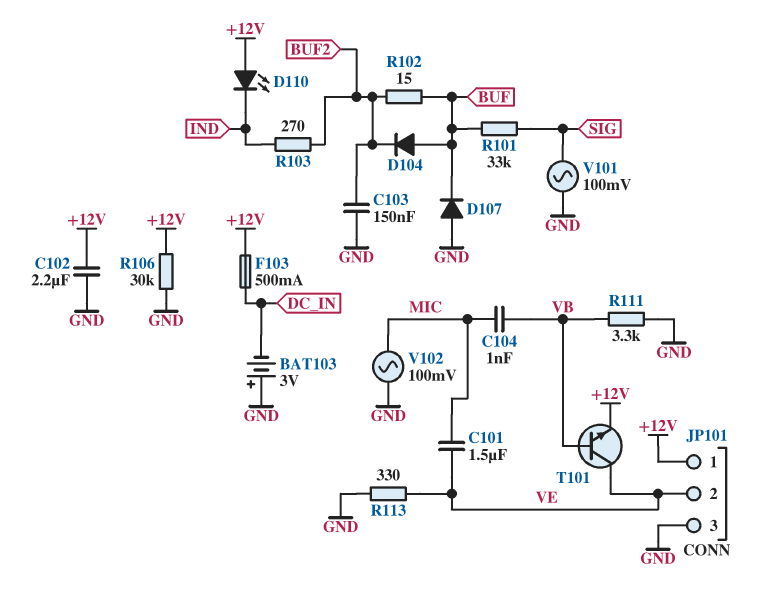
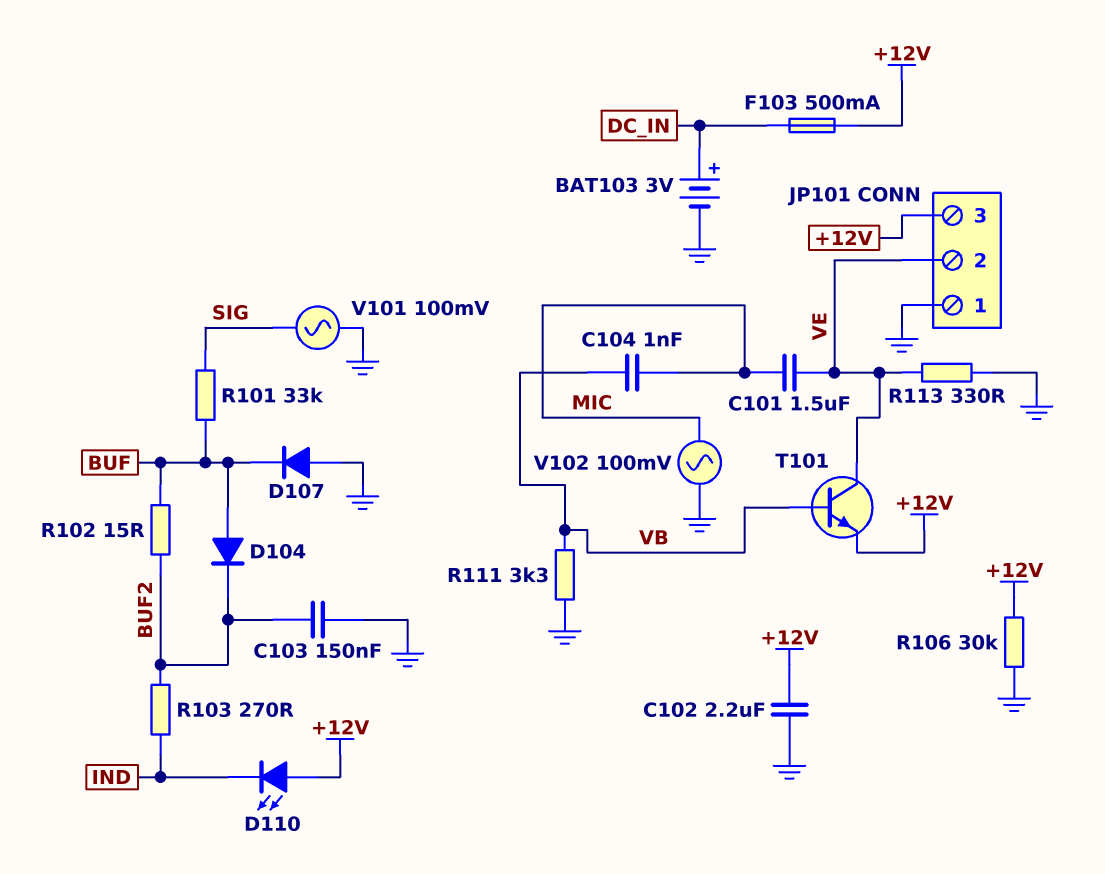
BAT103: 3V (plus GND, minus DC_IN) -> 3V (plus DC_IN, minus GND)
JP101 pin 1: +12V -> GND
JP101 pin 3: GND -> +12V

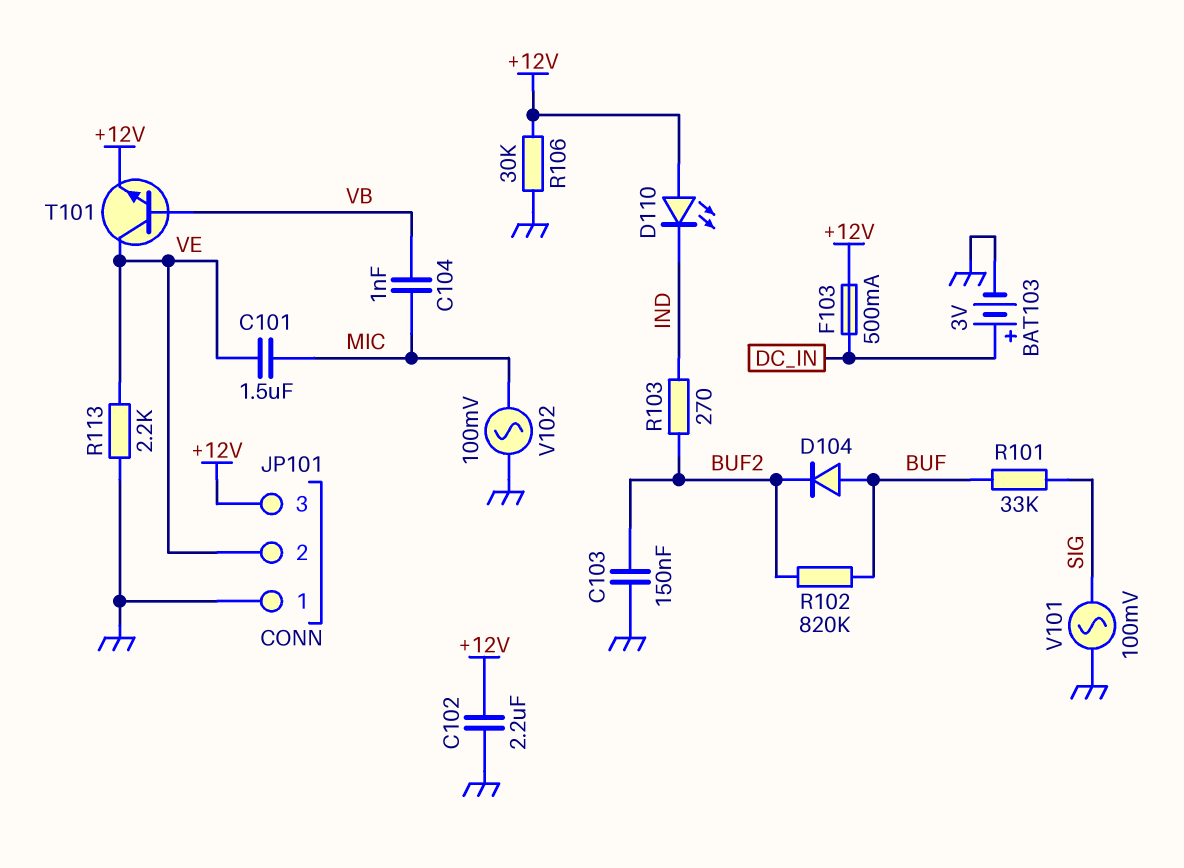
D107: diode (A GND, K BUF) -> none
R102: 15 (BUF, BUF2) -> 820k (BUF, BUF2)
R111: 3.3k (GND, VB) -> none
R113: 330 (GND, VE) -> 2.2k (GND, VE)

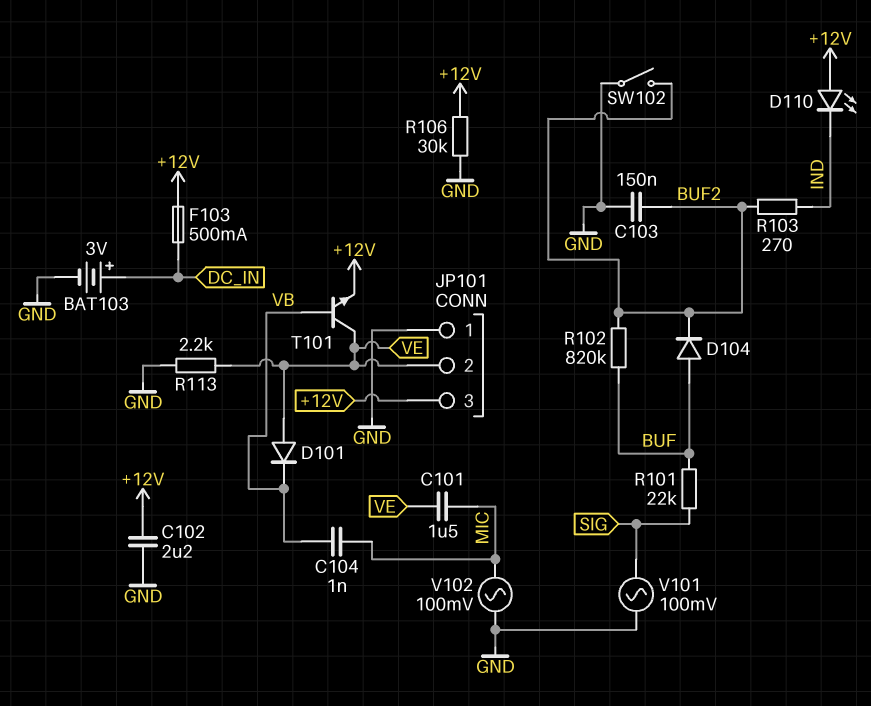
D101: none -> diode (A VE, K VB)
R101: 33k (BUF, SIG) -> 22k (BUF, SIG)
SW102: none -> switch (BUF2, GND)

